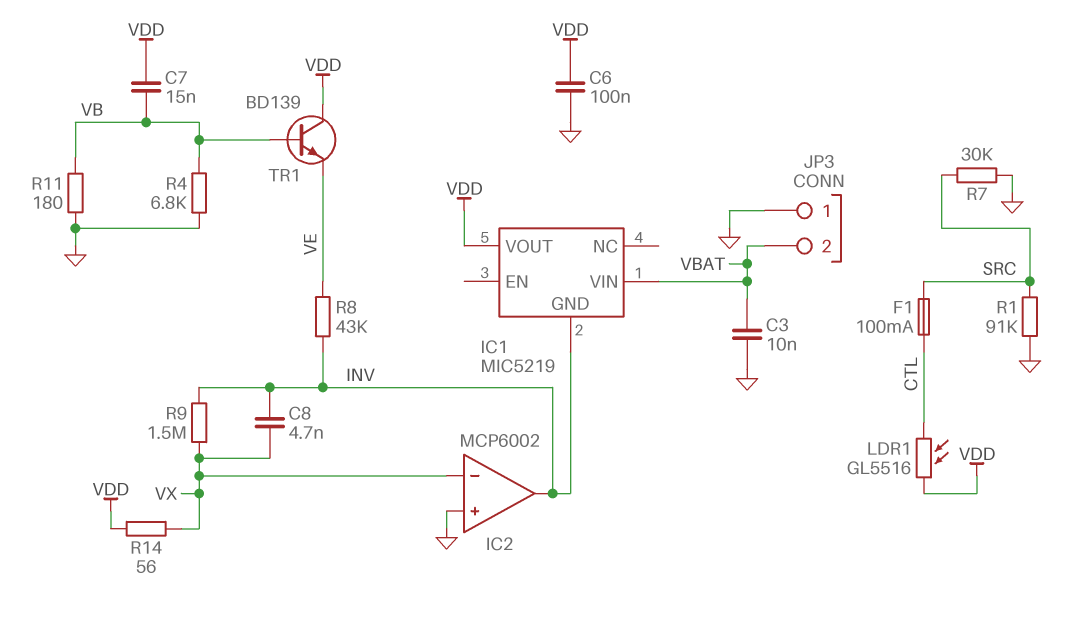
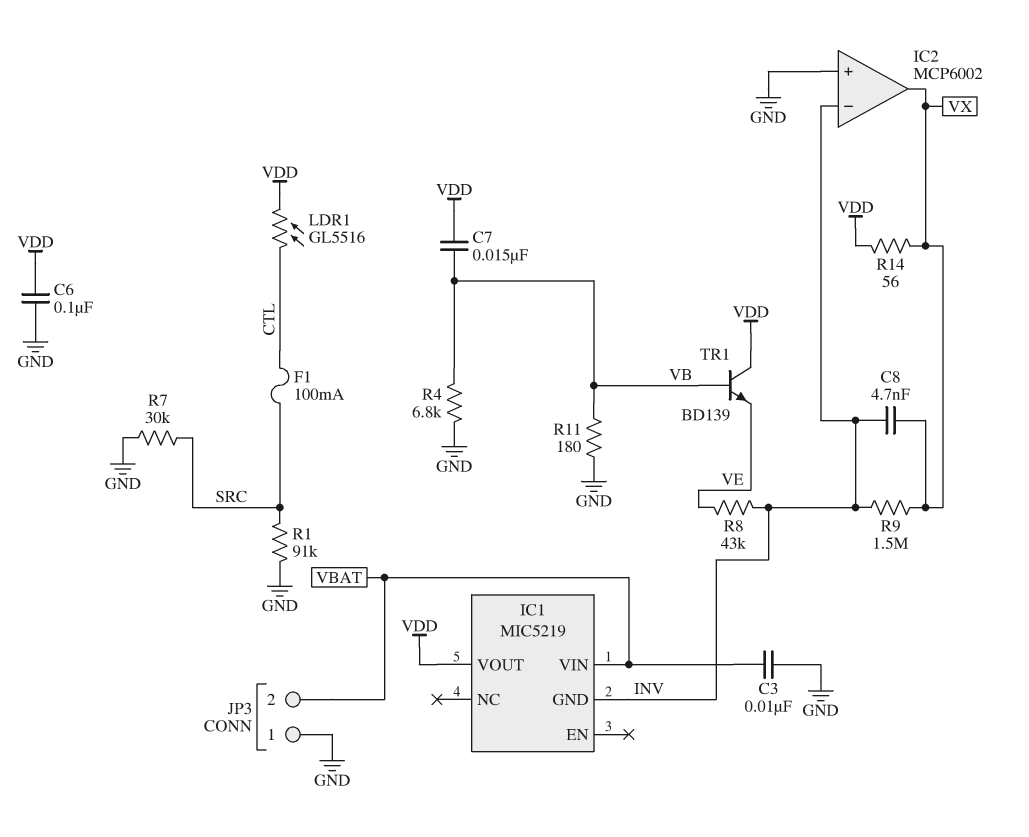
IC2 pin in-: VX -> INV
IC2 pin out: INV -> VX

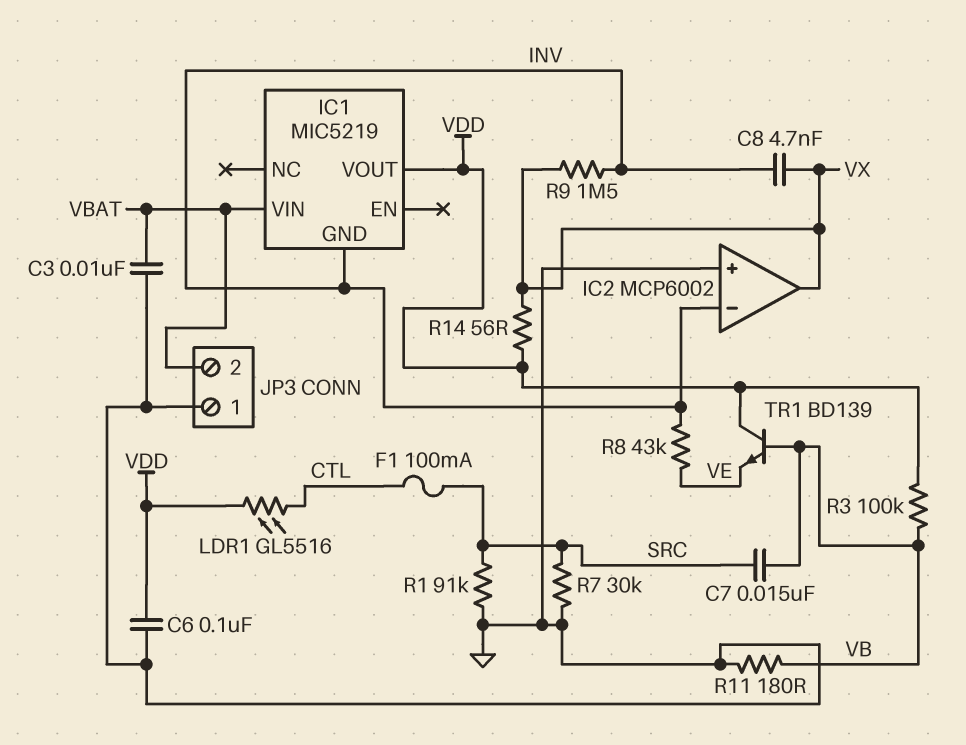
C7: 15nF (VB, VDD) -> 15nF (SRC, VB)
R3: none -> 100k (VB, VDD)
R4: 6.8k (GND, VB) -> none

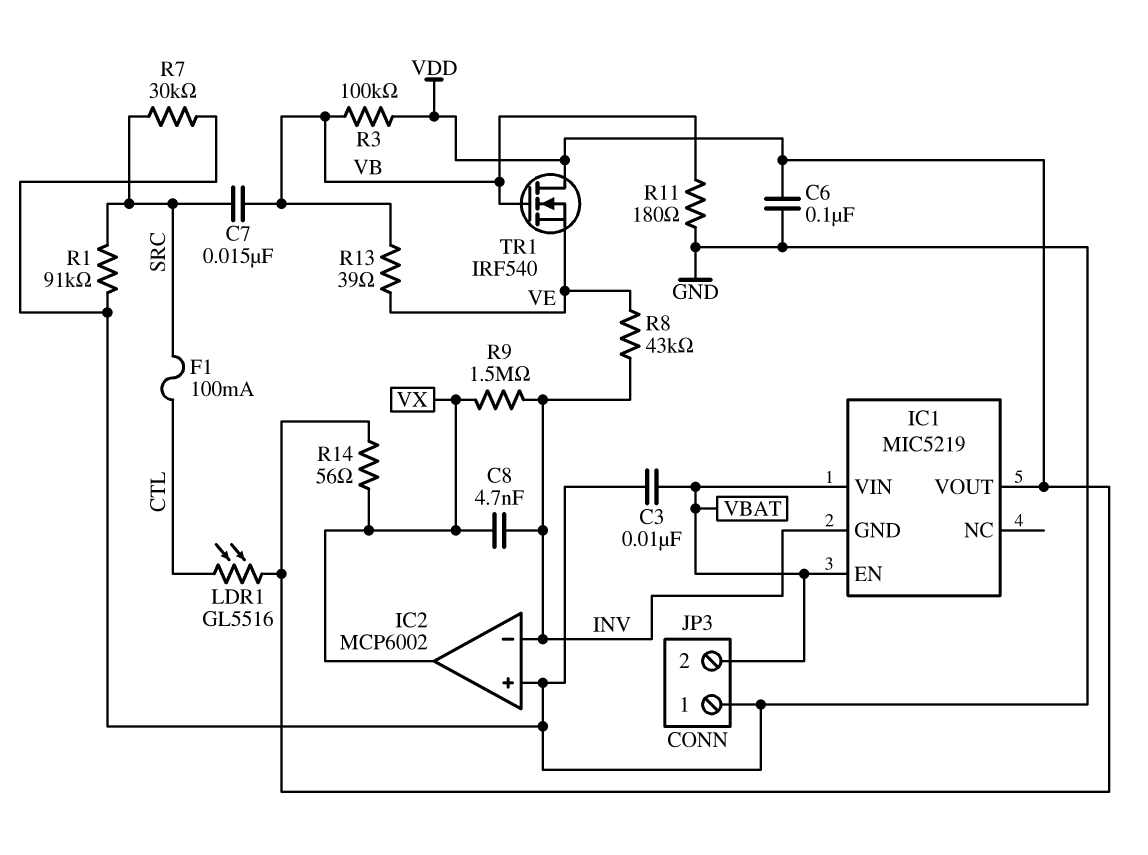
IC1 pin EN: none -> VBAT
R13: none -> 39 (VB, VE)
TR1: NPN BD139 (B VB, C VDD, E VE) -> NMOS IRF540 (G VB, D VDD, S VE)

